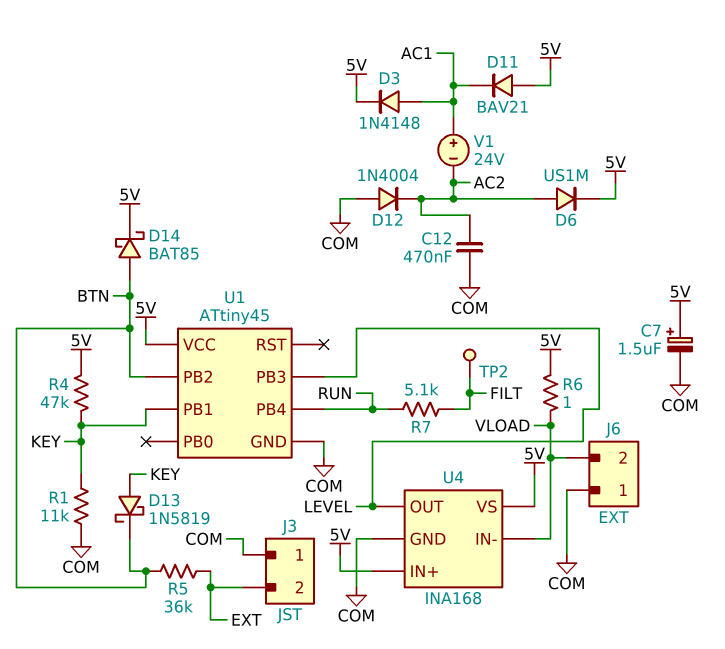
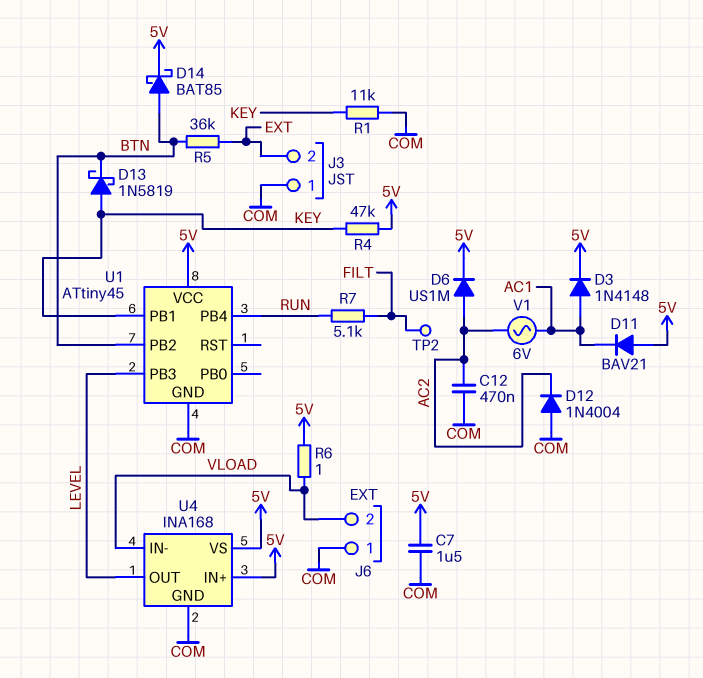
C7: 1.5uF (plus 5V, minus COM) -> 1.5uF (5V, COM)
V1: 24V (plus AC1, minus AC2) -> AC 6V (AC1, AC2)

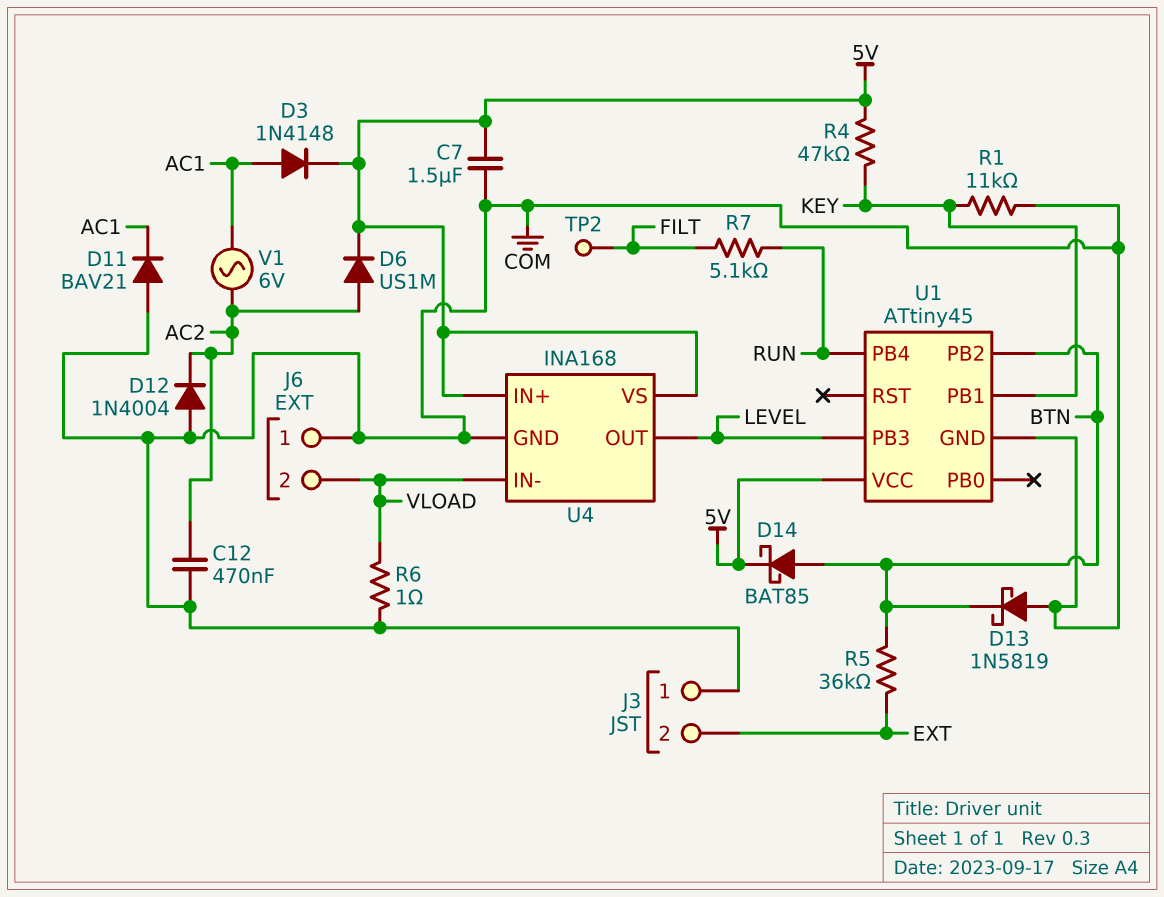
D11: diode BAV21 (A 5V, K AC1) -> diode BAV21 (A COM, K AC1)
D13: schottky 1N5819 (A KEY, K BTN) -> schottky 1N5819 (A COM, K BTN)
R6: 1 (5V, VLOAD) -> 1 (COM, VLOAD)

